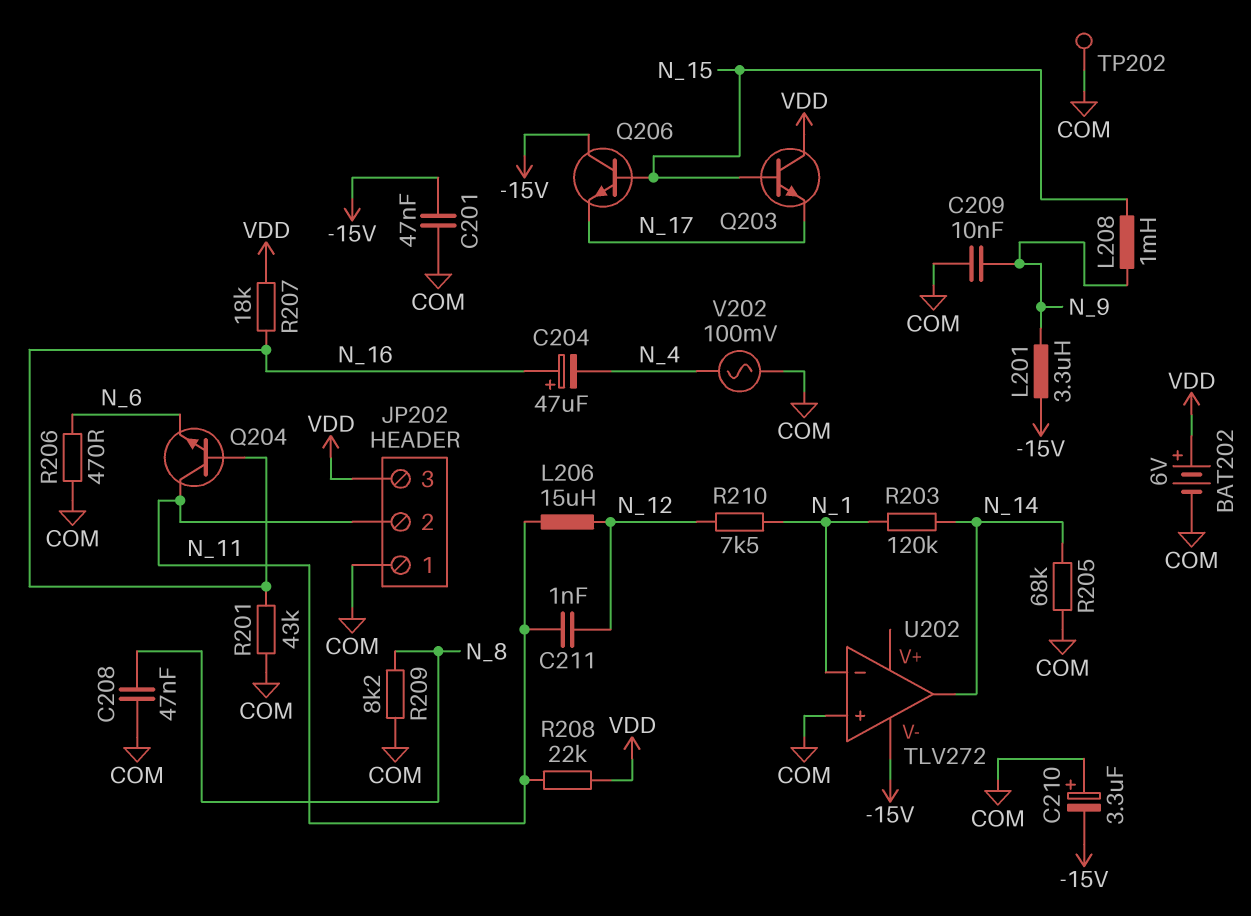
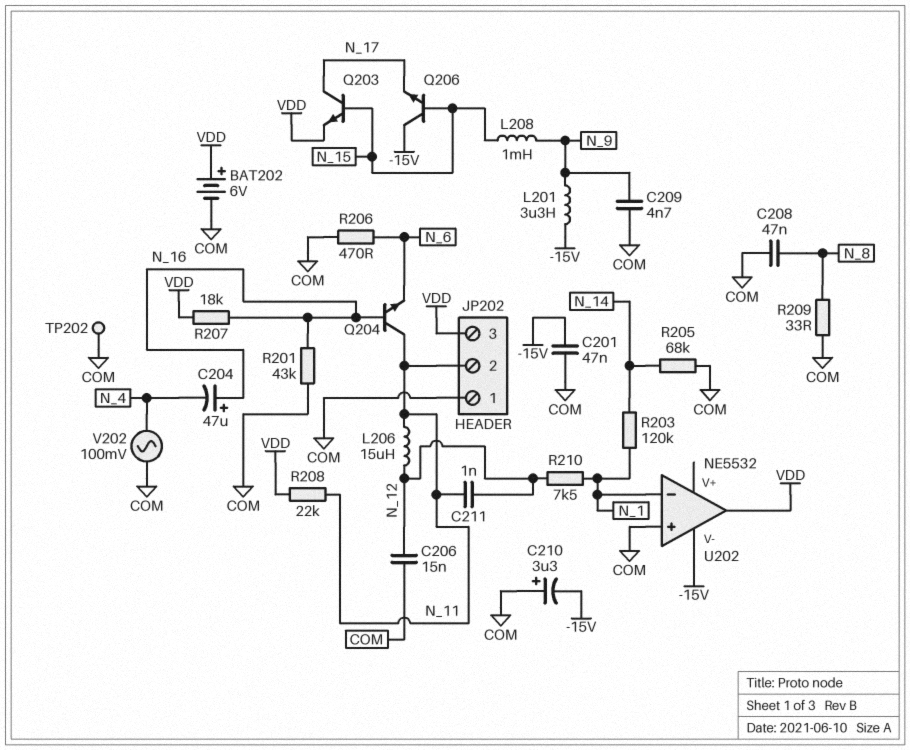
C206: none -> 15nF (COM, N_12)
C209: 10nF (COM, N_9) -> 4.7nF (COM, N_9)
Q203: NPN (B N_15, C VDD, E N_17) -> NPN (B N_15, C N_17, E VDD)
R209: 8.2k (COM, N_8) -> 33 (COM, N_8)
U202: TLV272 -> NE5532
U202 pin out: N_14 -> VDD

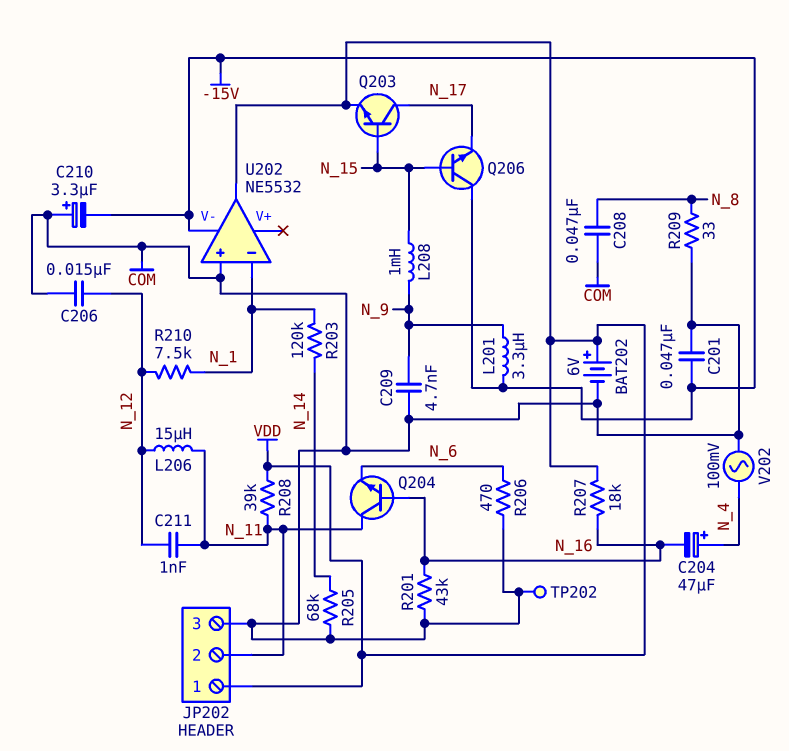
C204: 47uF (plus N_16, minus N_4) -> 47uF (plus N_4, minus N_16)
JP202 pin 1: COM -> VDD
JP202 pin 3: VDD -> COM
R208: 22k (N_11, VDD) -> 39k (N_11, VDD)

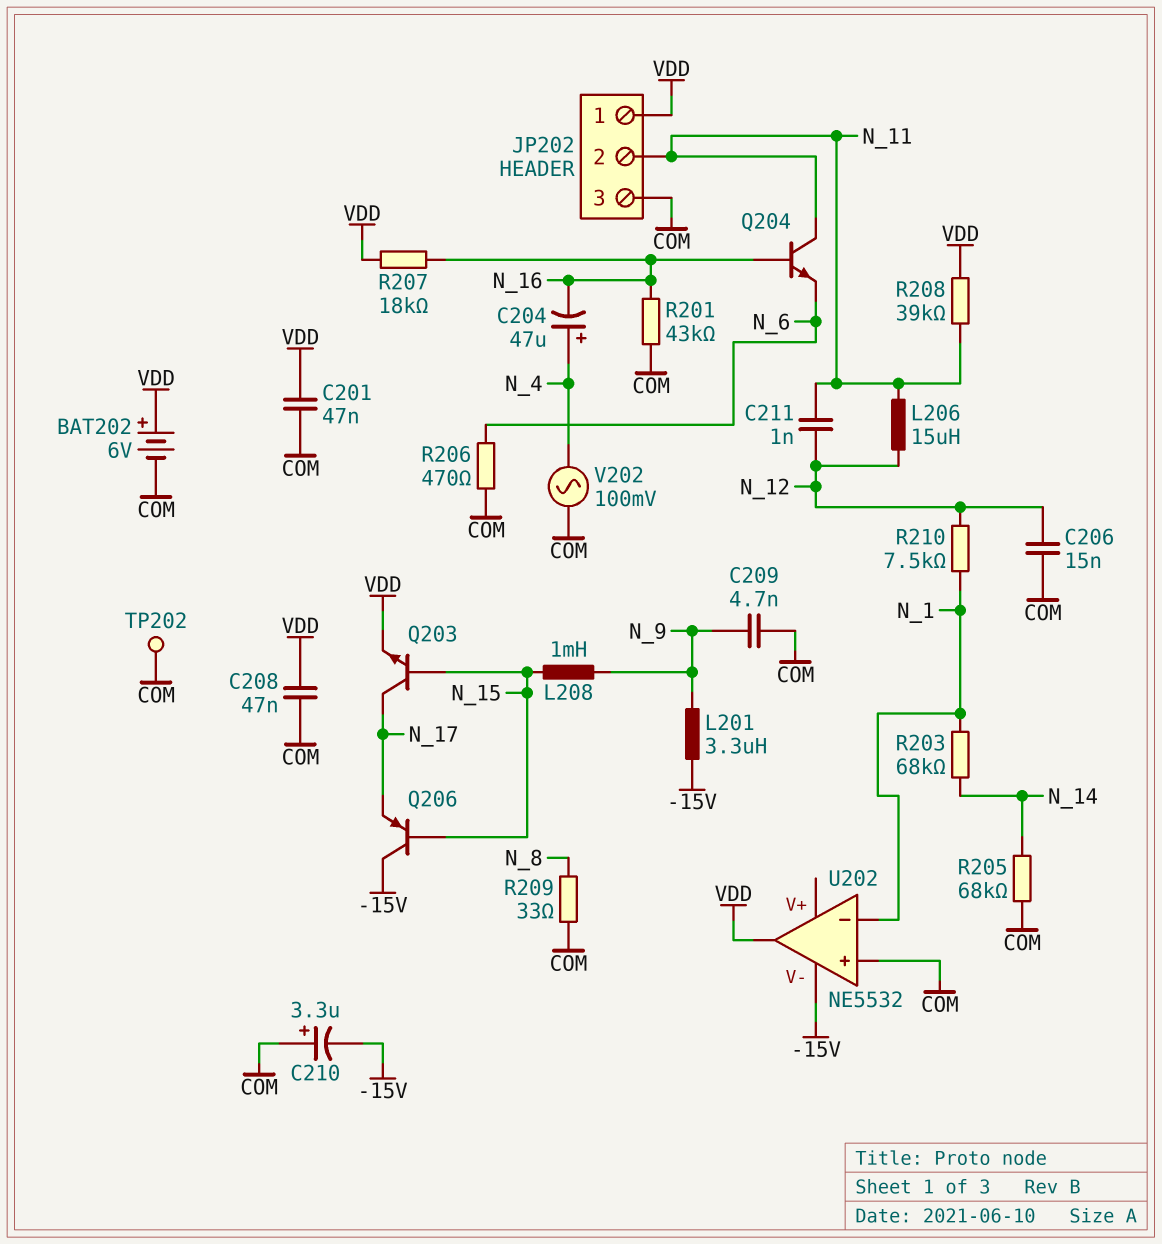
C201: 47nF (-15V, COM) -> 47nF (COM, VDD)
C208: 47nF (COM, N_8) -> 47nF (COM, VDD)
Q206: NPN (B N_15, C -15V, E N_17) -> PNP (B N_15, C -15V, E N_17)
R203: 120k (N_1, N_14) -> 68k (N_1, N_14)

